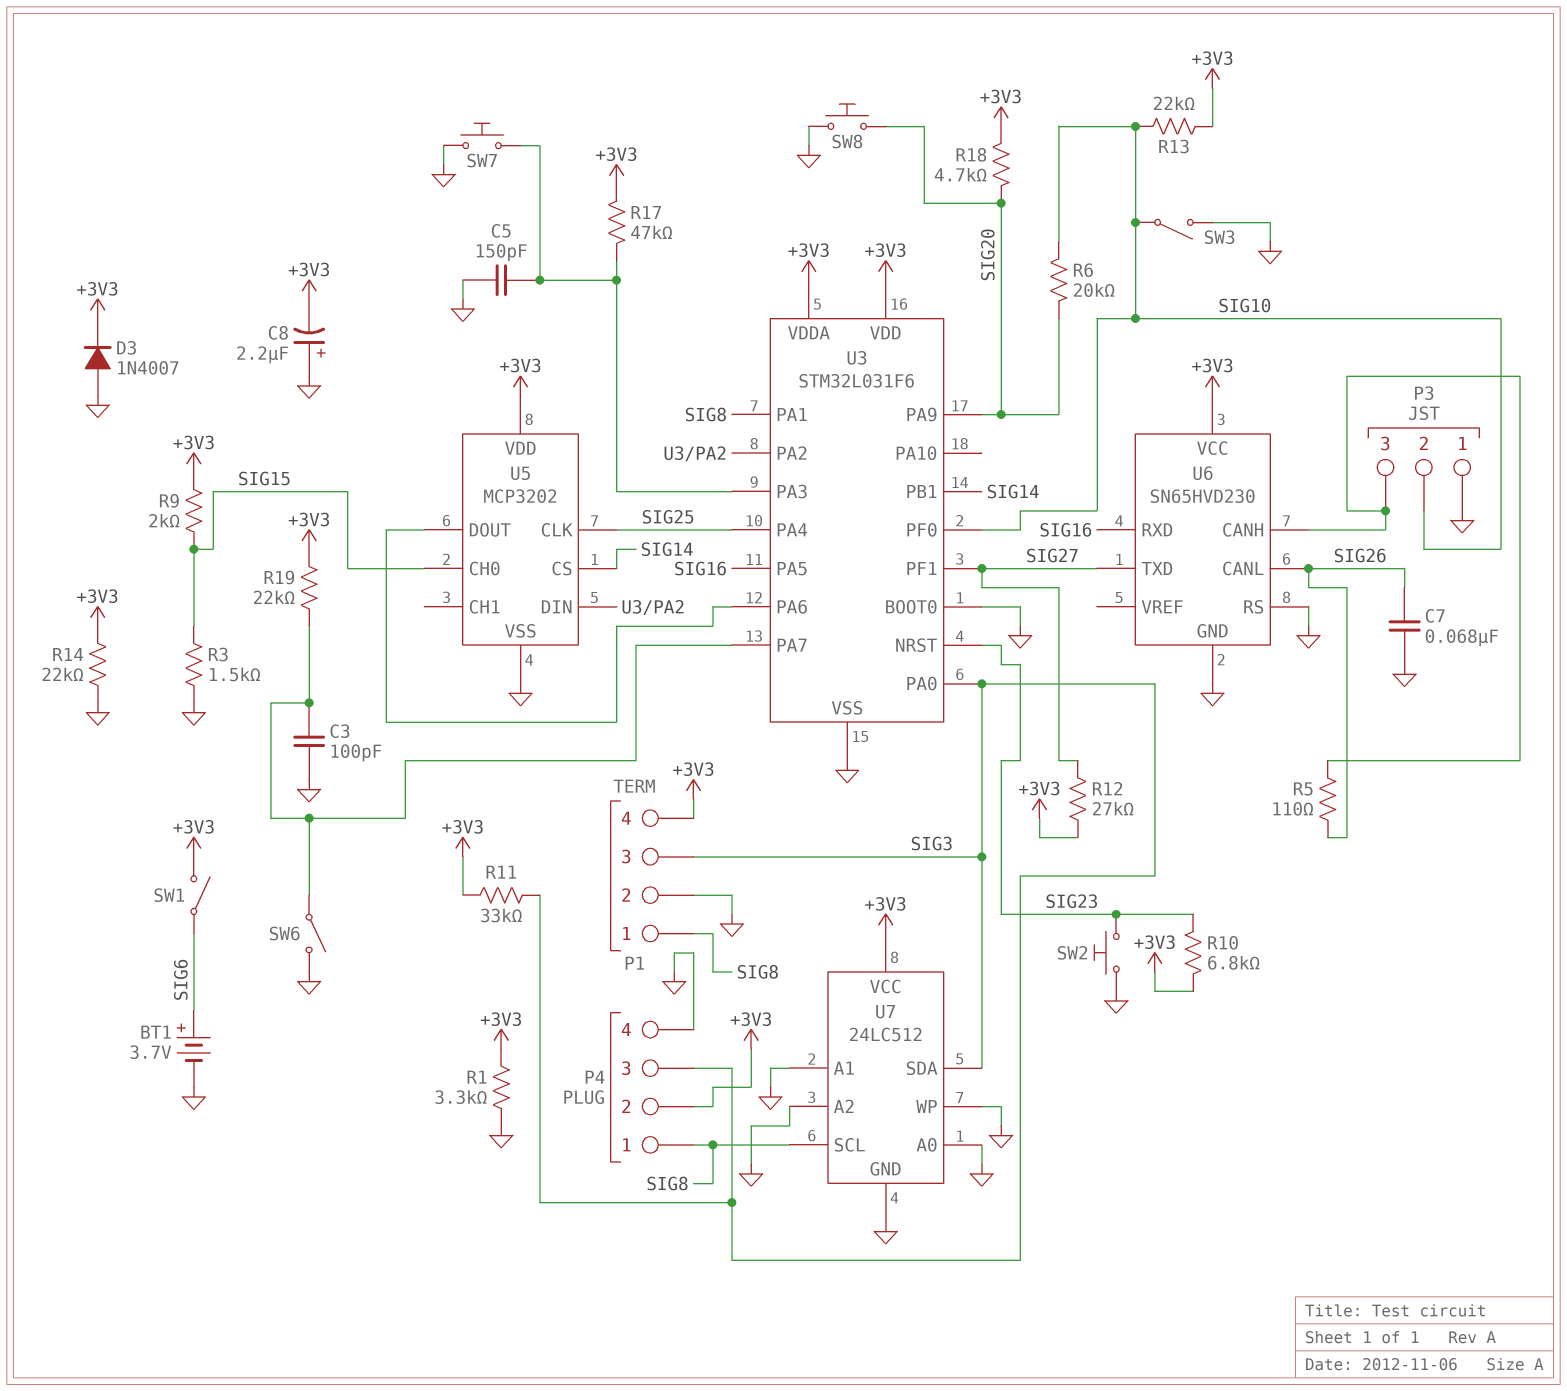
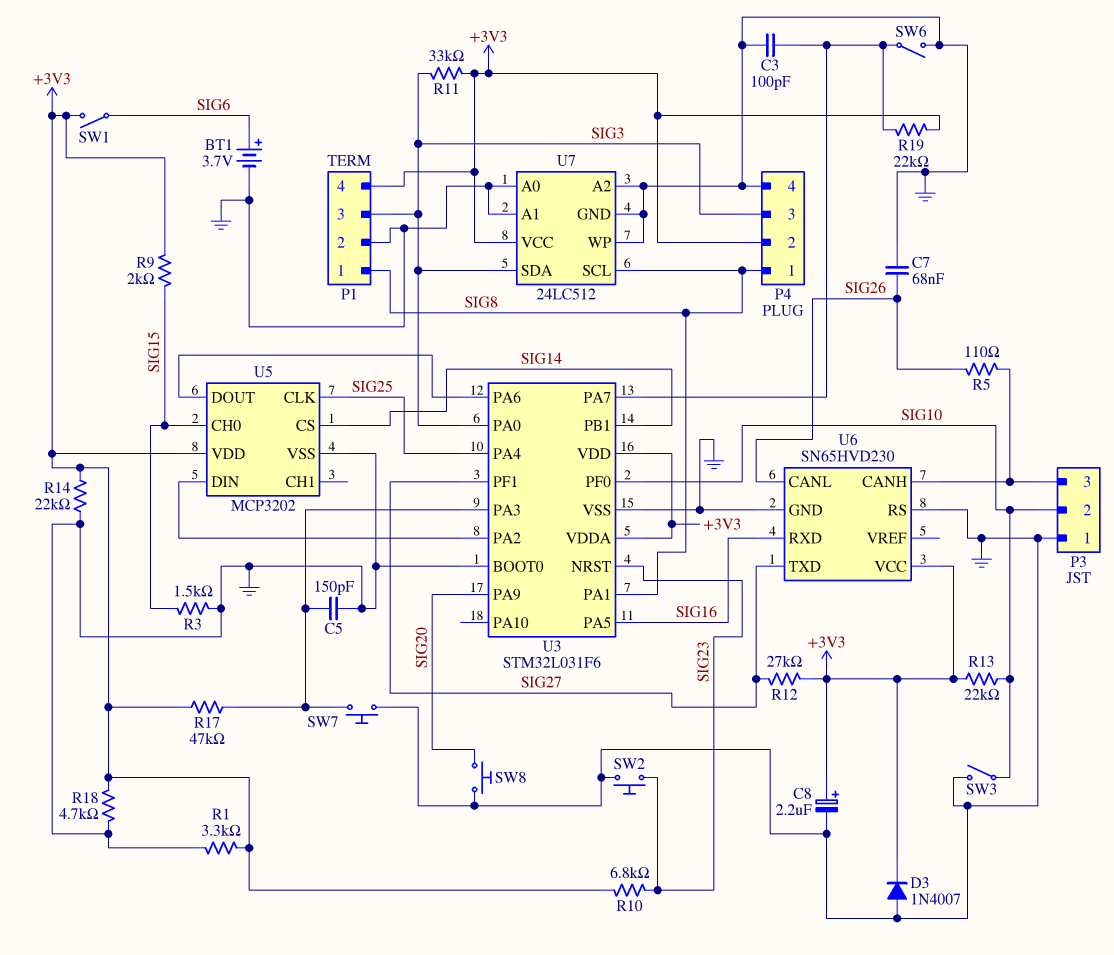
C8: 2.2uF (plus GND, minus +3V3) -> 2.2uF (plus +3V3, minus GND)
R6: 20k (SIG10, SIG20) -> none
R18: 4.7k (+3V3, SIG20) -> 4.7k (+3V3, GND)

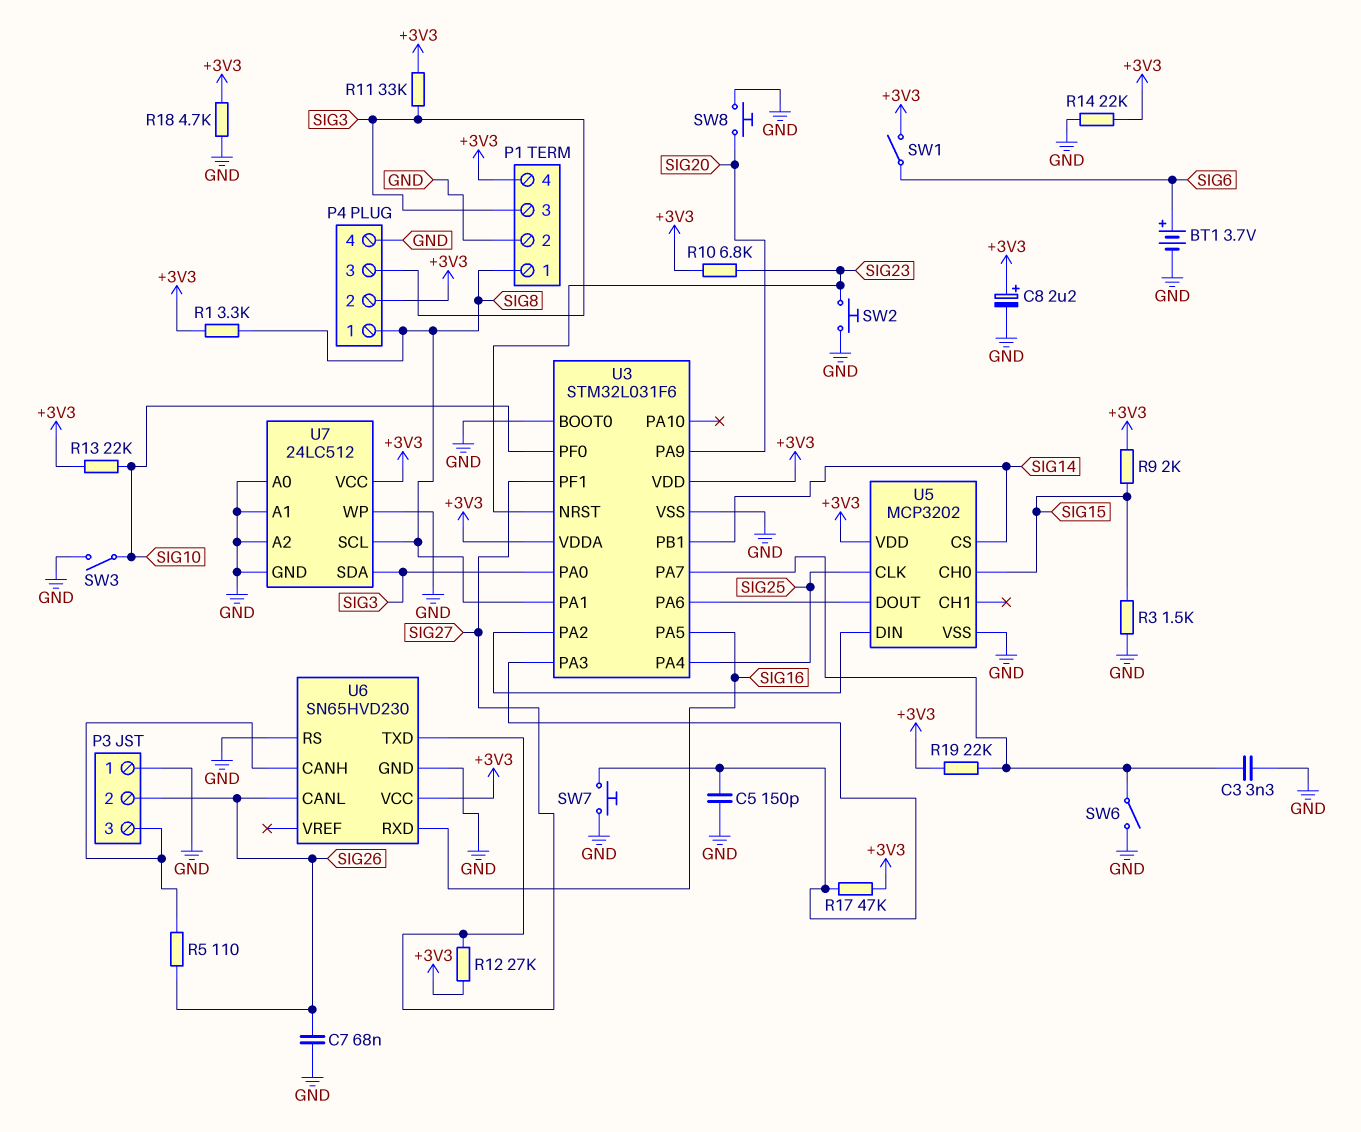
C3: 100pF (GND, U3/PA7) -> 3.3nF (GND, U3/PA7)
D3: diode 1N4007 (A GND, K +3V3) -> none
P3 pin 2: SIG10 -> SIG26
R1: 3.3k (+3V3, GND) -> 3.3k (+3V3, SIG8)

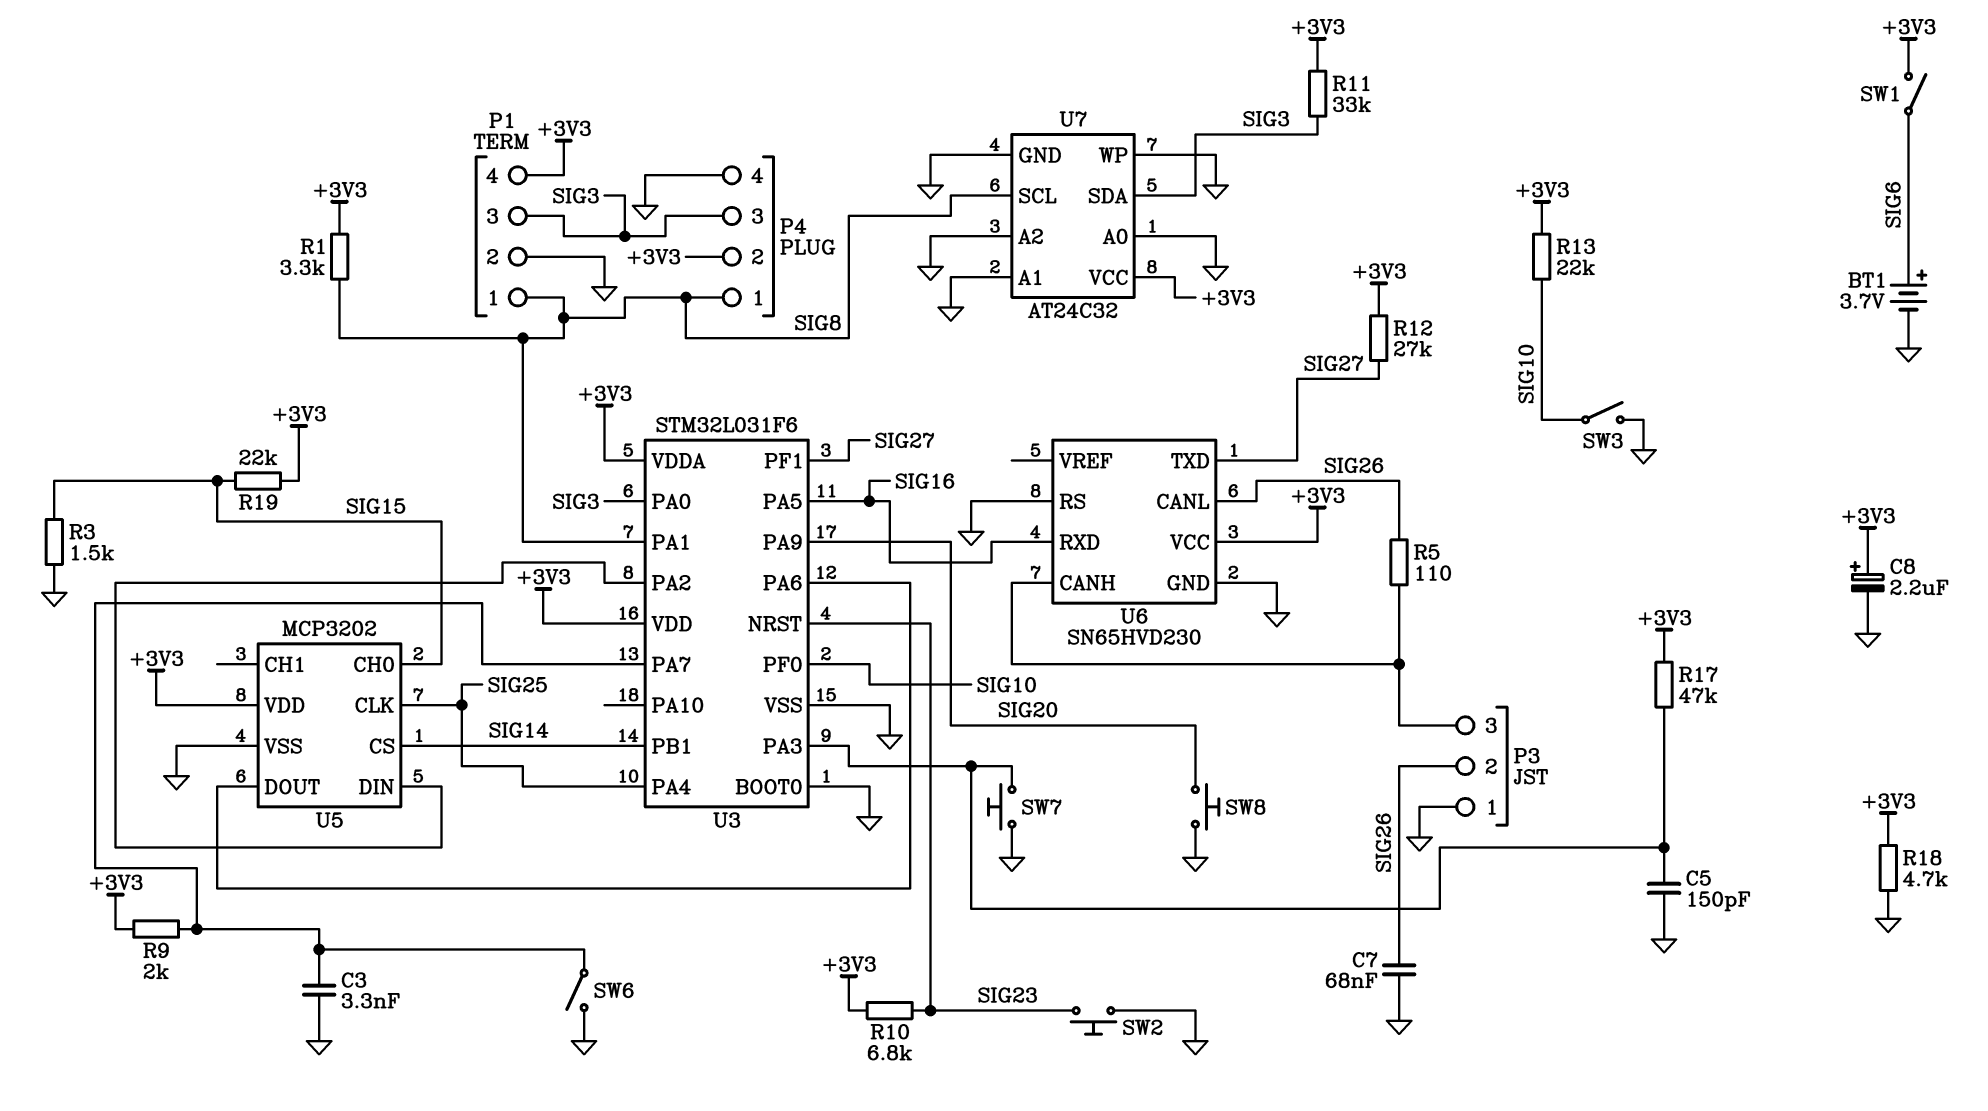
R9: 2k (+3V3, SIG15) -> 2k (+3V3, U3/PA7)
R14: 22k (+3V3, GND) -> none
R19: 22k (+3V3, U3/PA7) -> 22k (+3V3, SIG15)
U7: 24LC512 -> AT24C32

